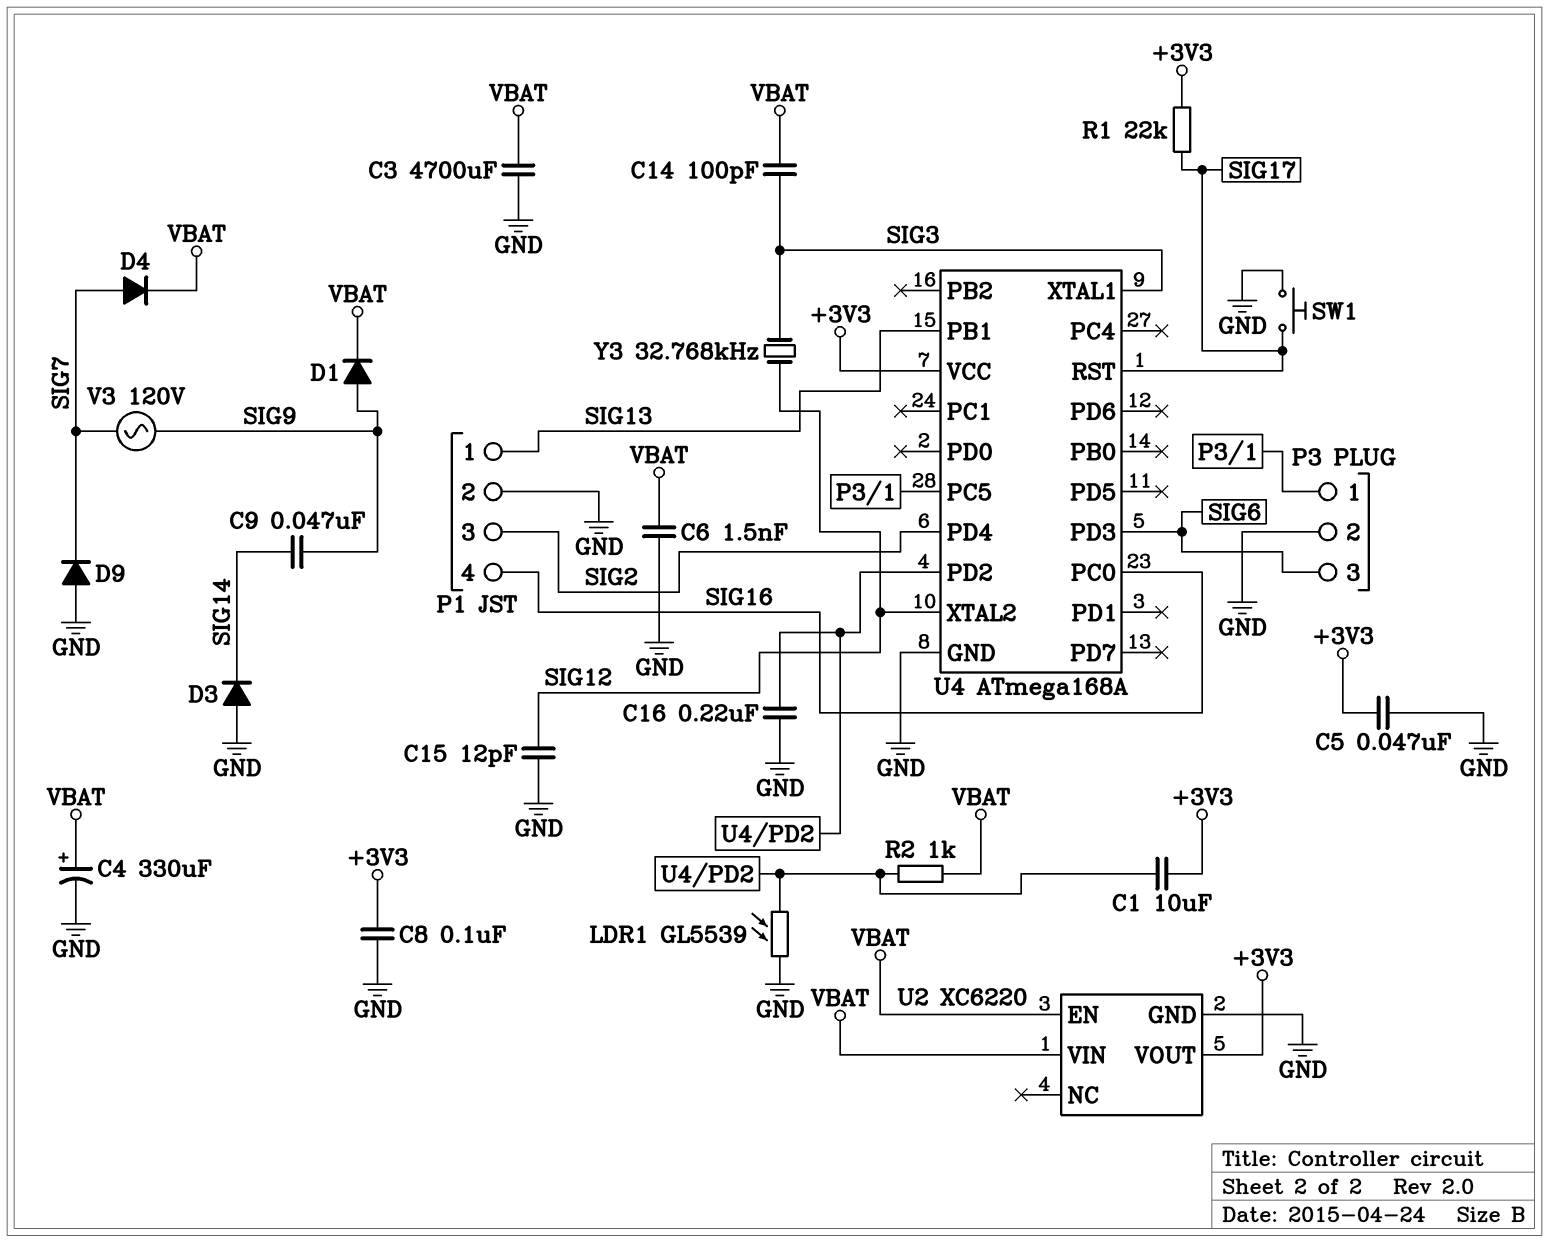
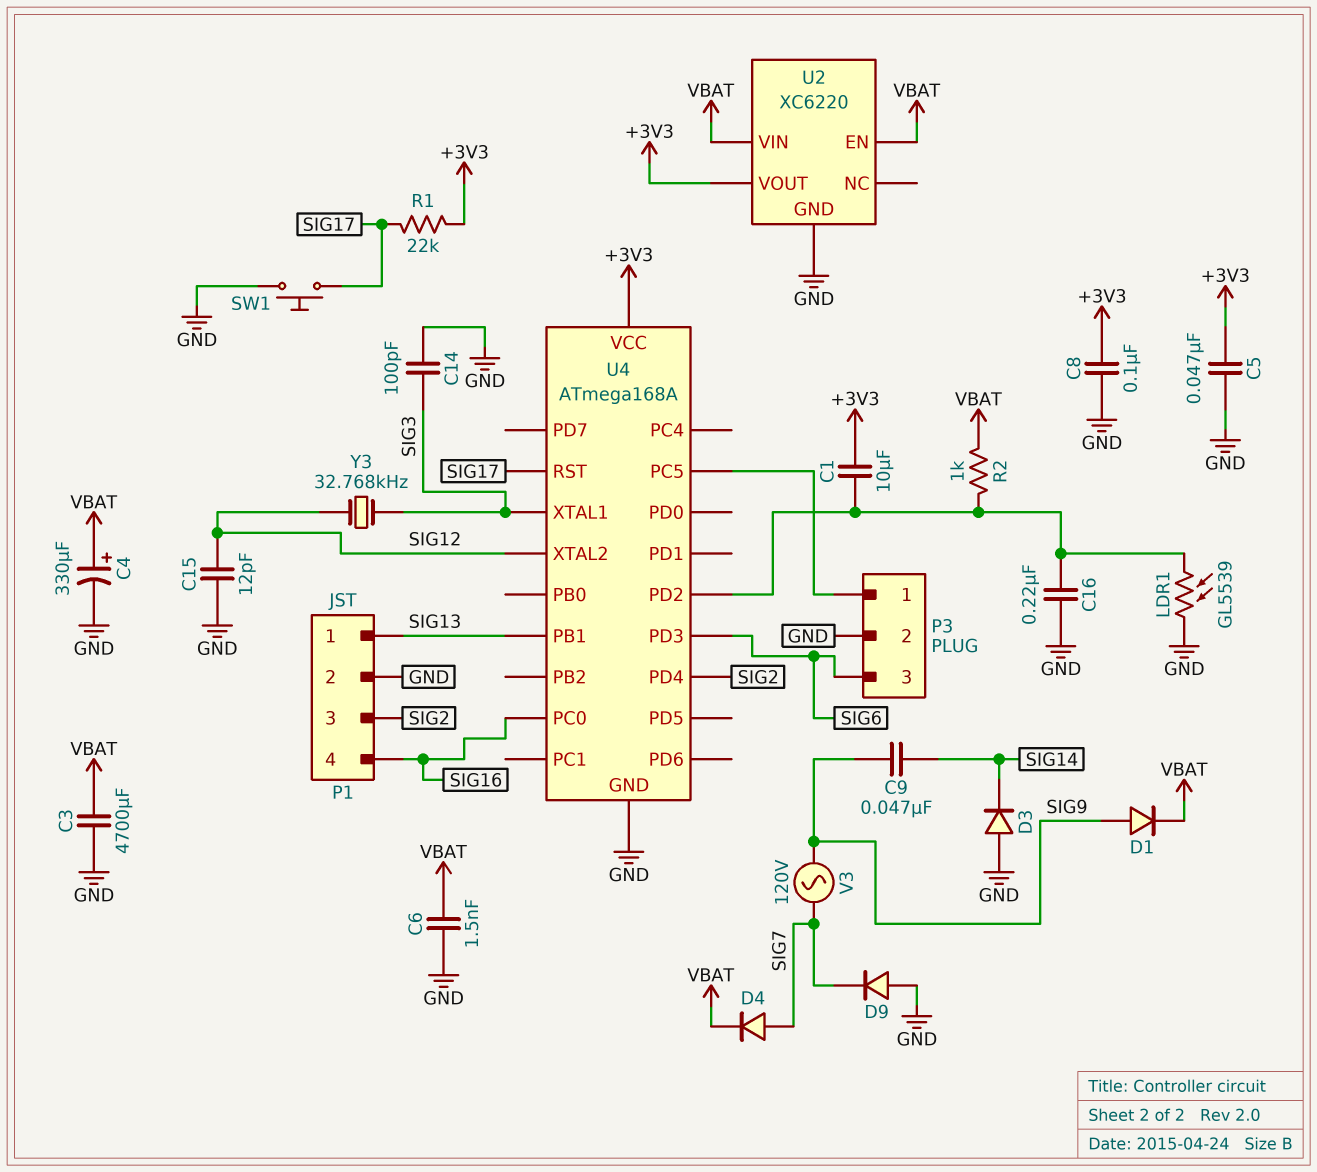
C14: 100pF (SIG3, VBAT) -> 100pF (GND, SIG3)

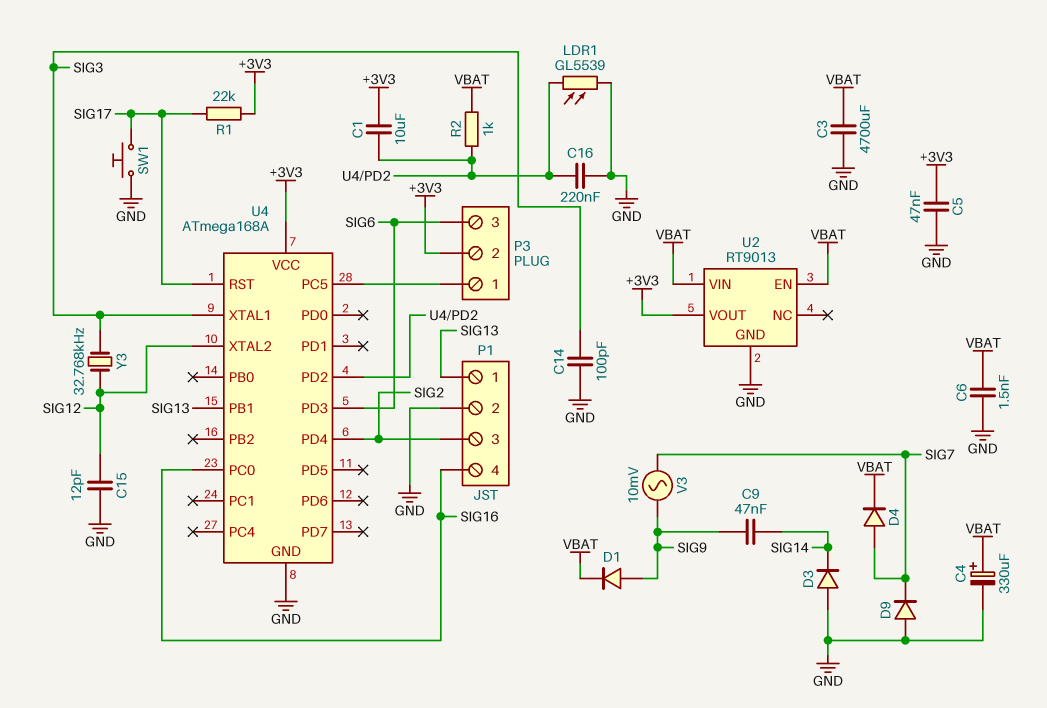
C8: 100nF (+3V3, GND) -> none
P3 pin 2: GND -> +3V3
U2: XC6220 -> RT9013
V3: AC 120V (SIG7, SIG9) -> AC 10mV (SIG7, SIG9)

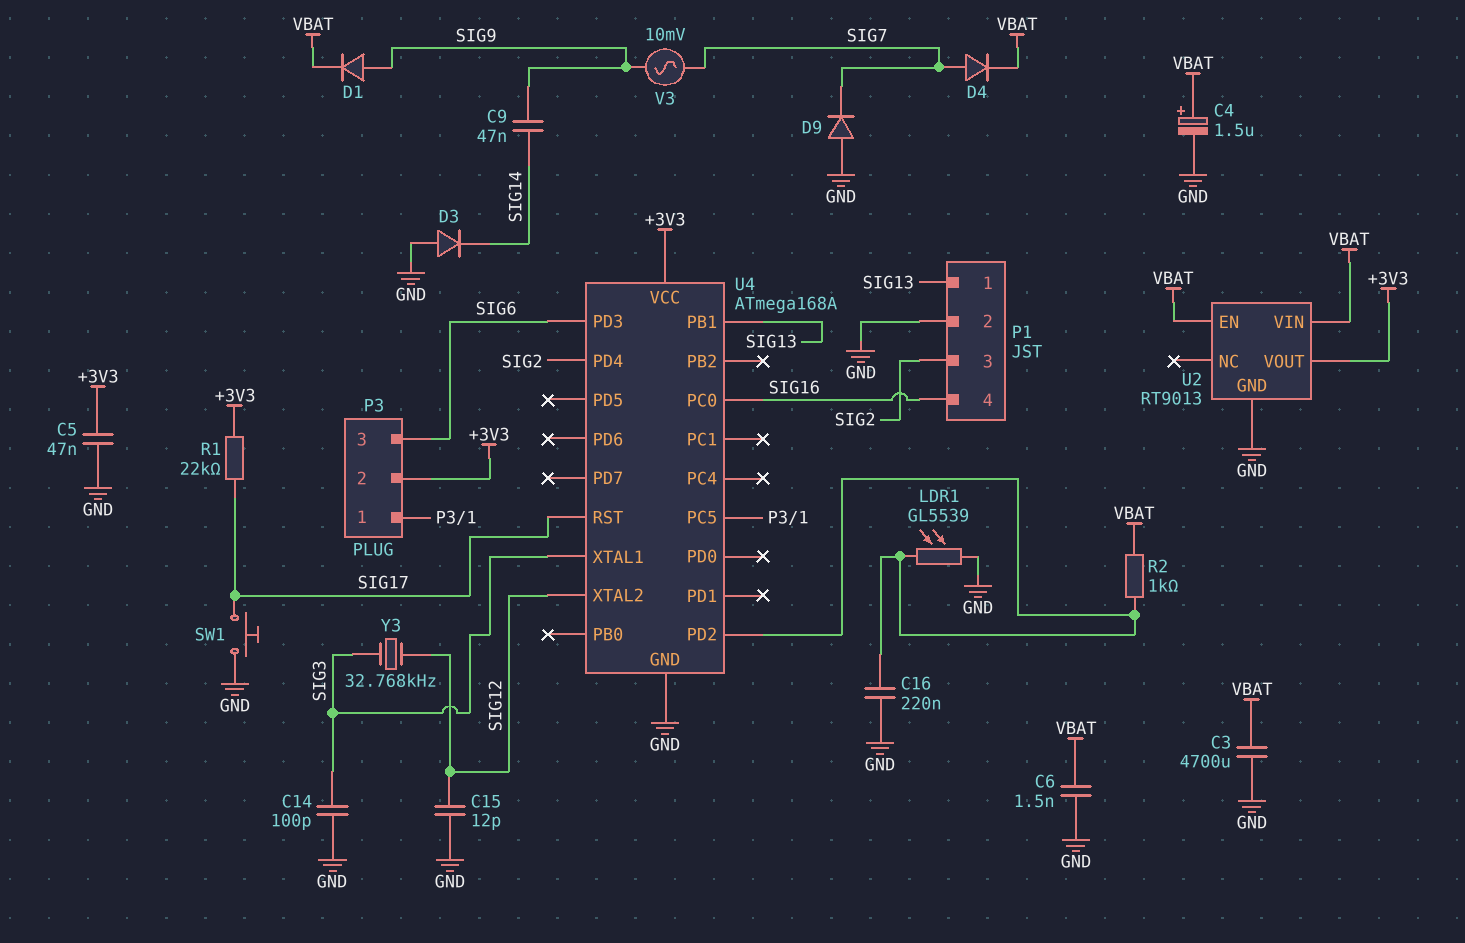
C1: 10uF (+3V3, U4/PD2) -> none
C4: 330uF (plus VBAT, minus GND) -> 1.5uF (plus VBAT, minus GND)

